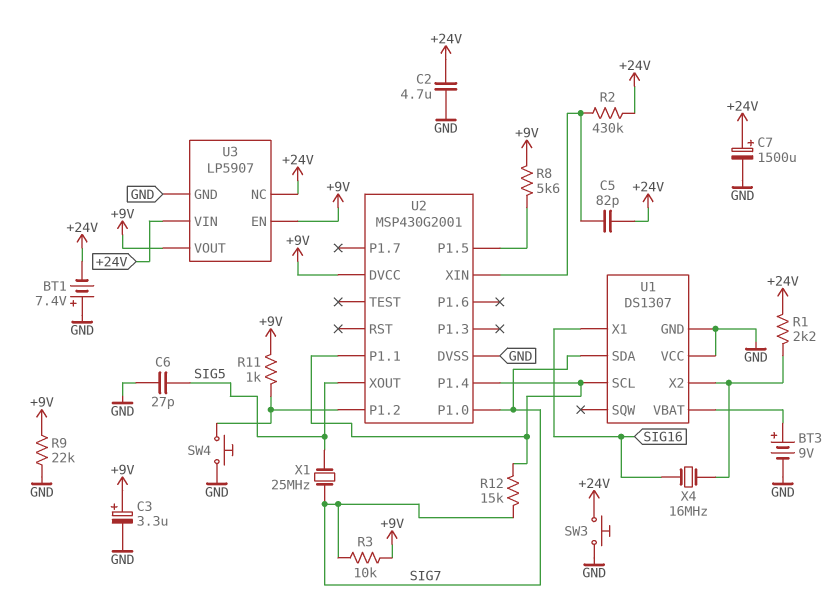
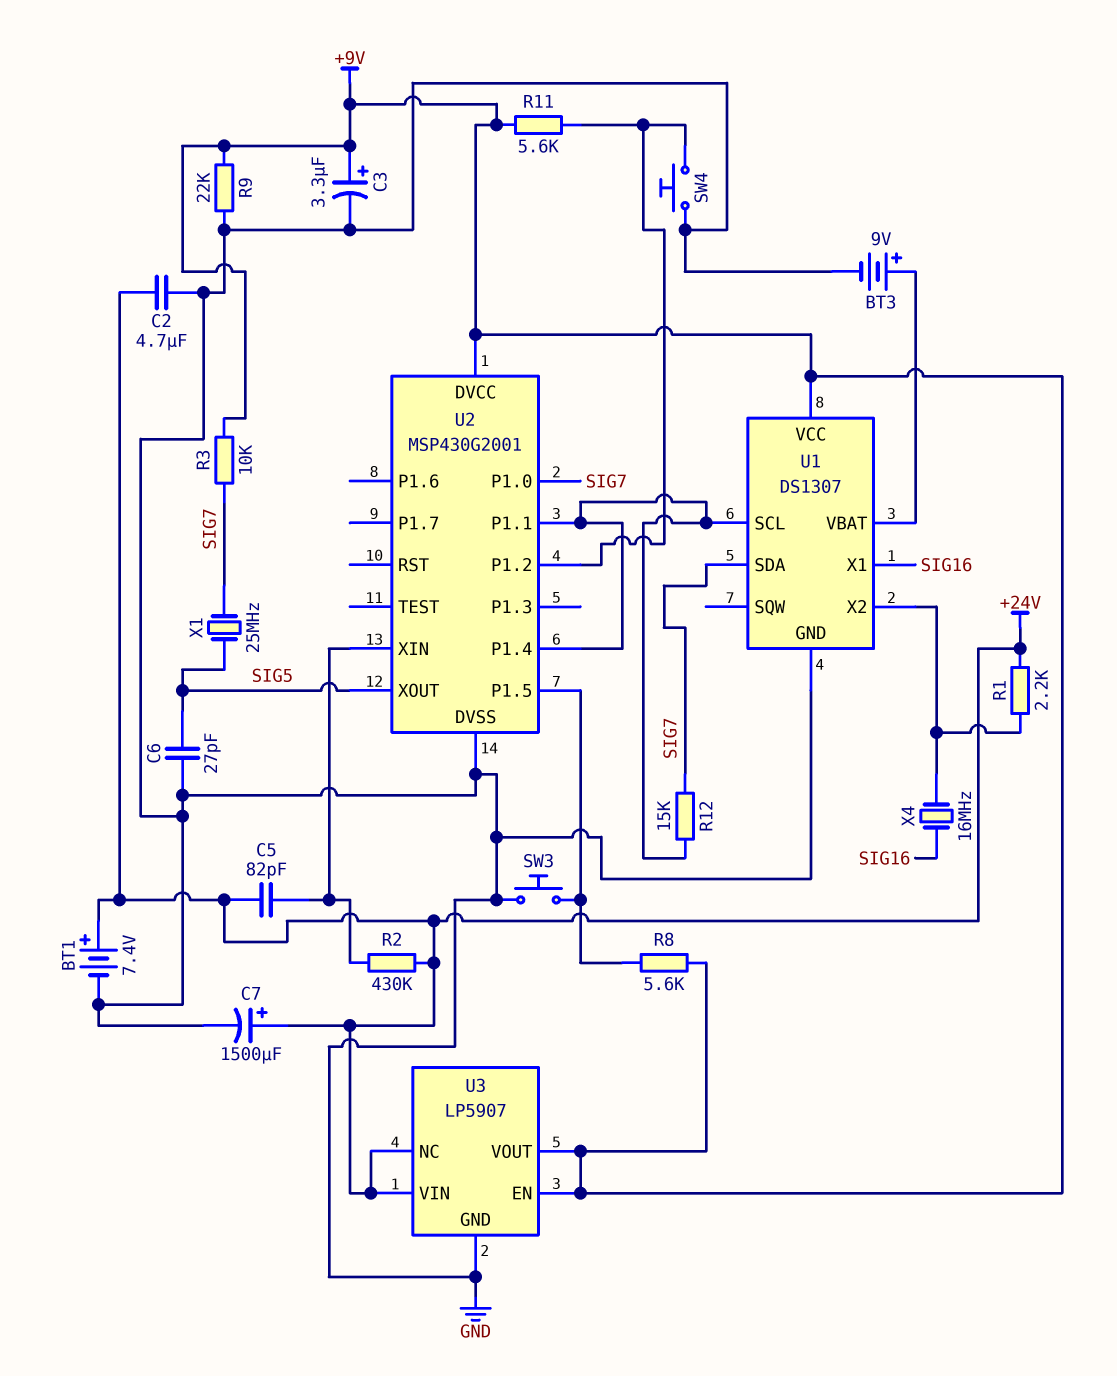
BT1: 7.4V (plus GND, minus +24V) -> 7.4V (plus +24V, minus GND)
R11: 1k (+9V, U2/P1.2) -> 5.6k (+9V, U2/P1.2)
SW3: button (+24V, GND) -> button (GND, U2/P1.5)
U1 pin VCC: GND -> +9V

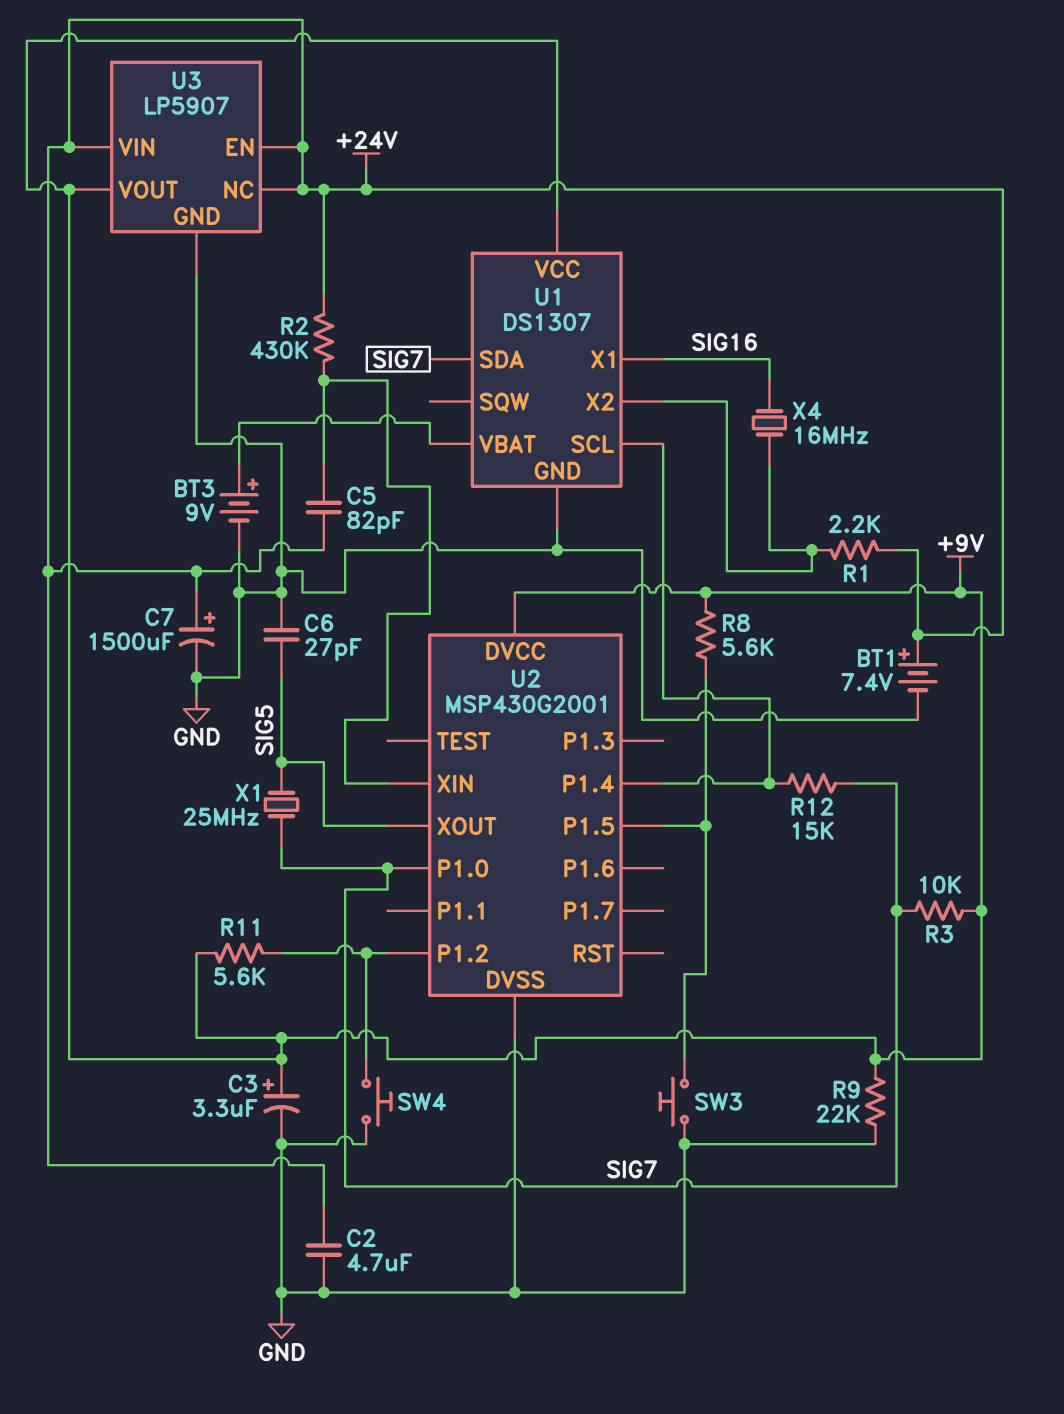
U2 pin P1.1: U1/SCL -> none
U3 pin EN: +9V -> +24V

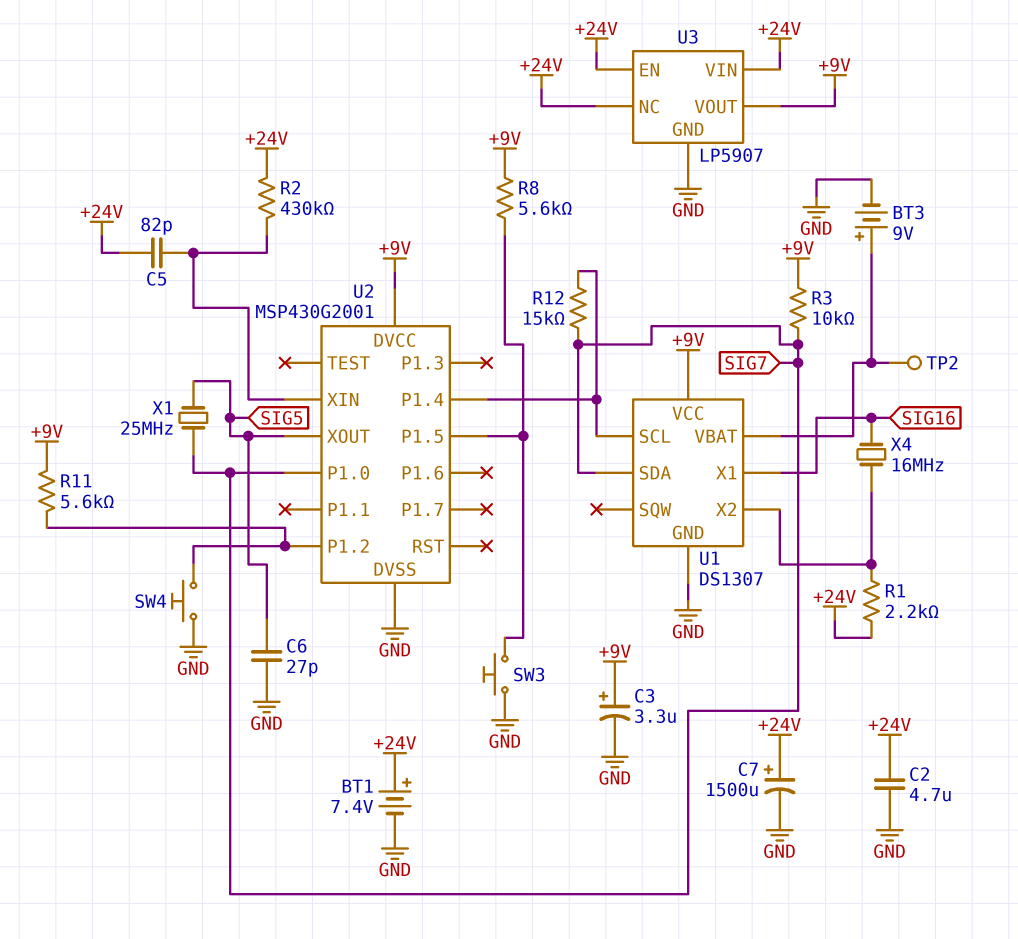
R9: 22k (+9V, GND) -> none
TP2: none -> test point (U1/VBAT)

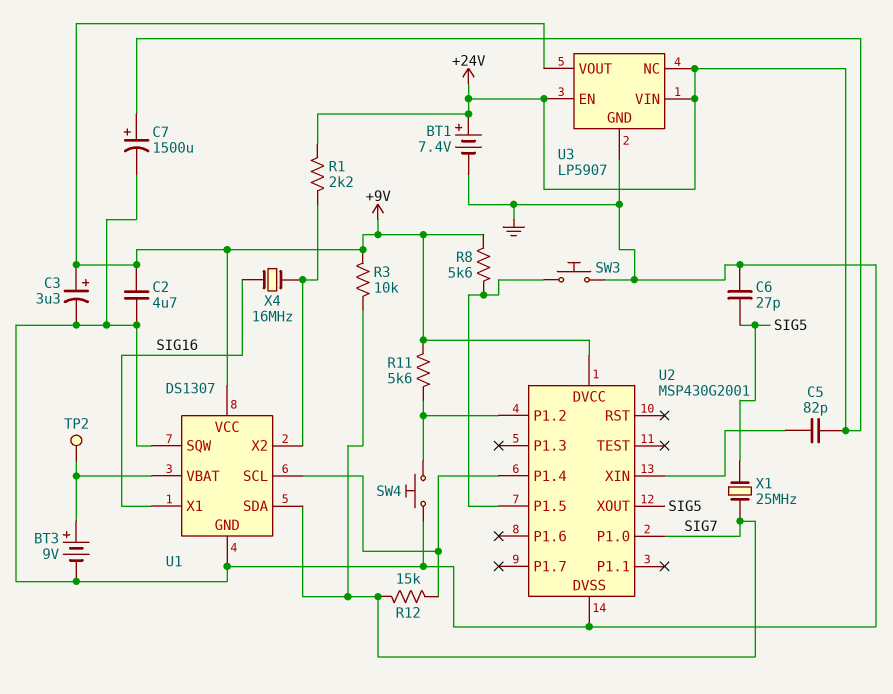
C2: 4.7uF (+24V, GND) -> 4.7uF (+9V, GND)
R2: 430k (+24V, U2/XIN) -> none
U1 pin SQW: none -> GND

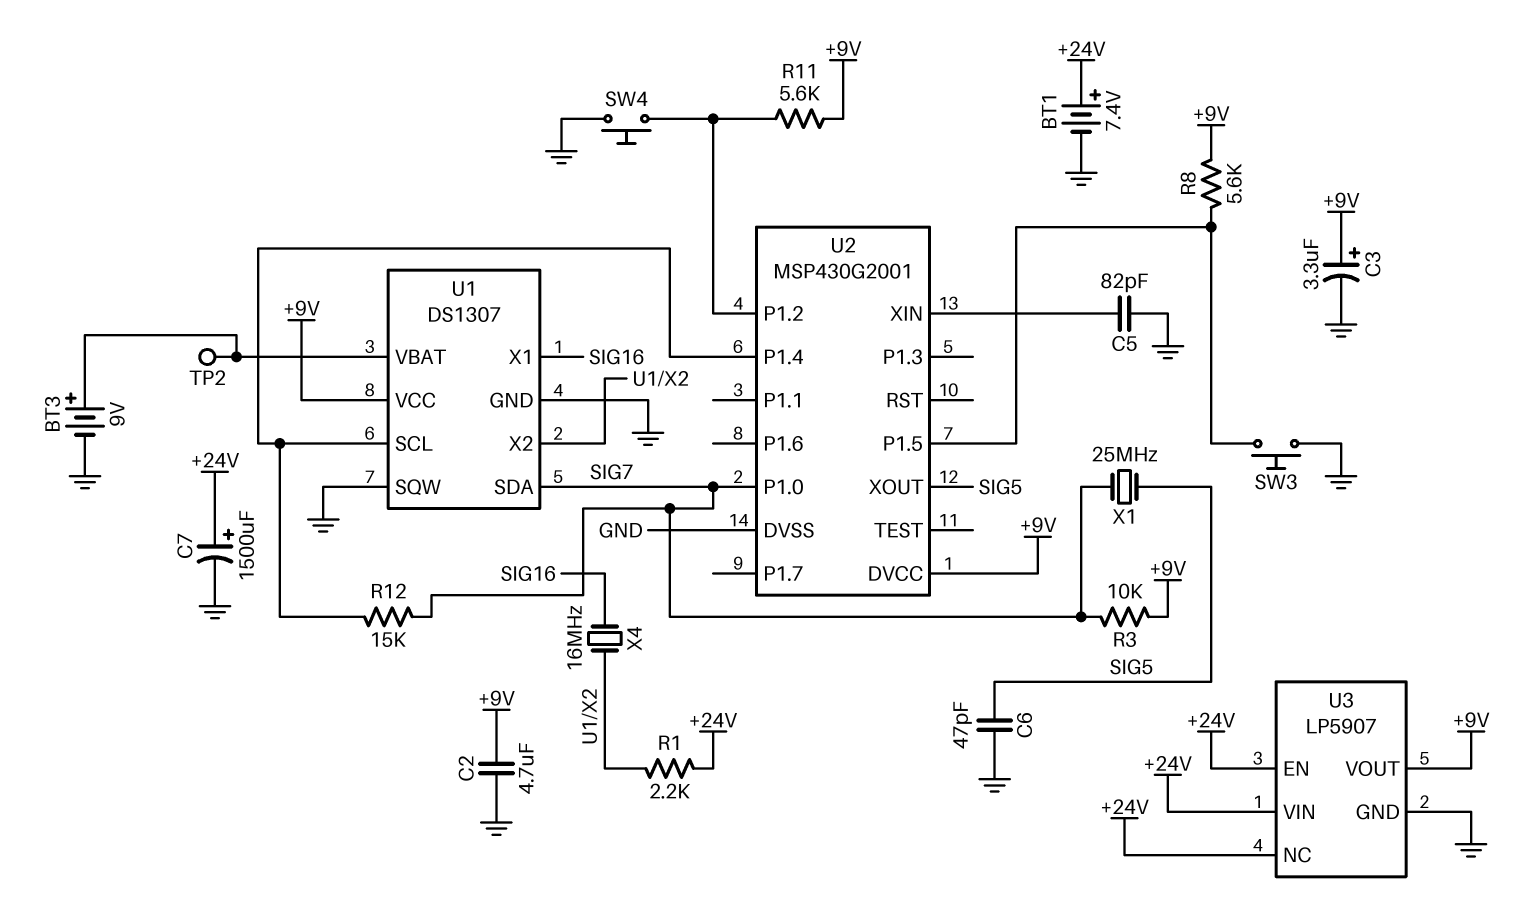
C5: 82pF (+24V, U2/XIN) -> 82pF (GND, U2/XIN)
C6: 27pF (GND, SIG5) -> 47pF (GND, SIG5)

